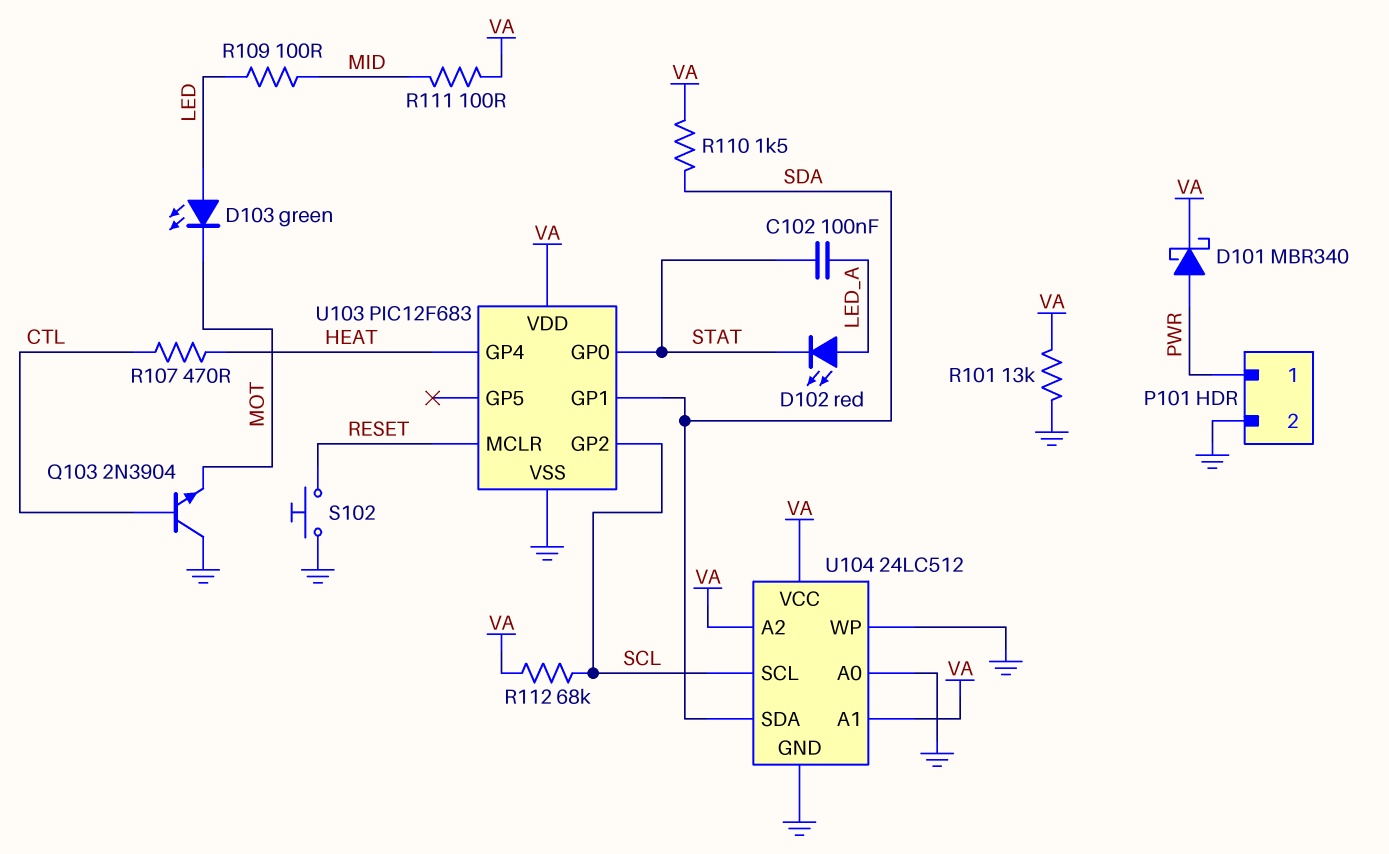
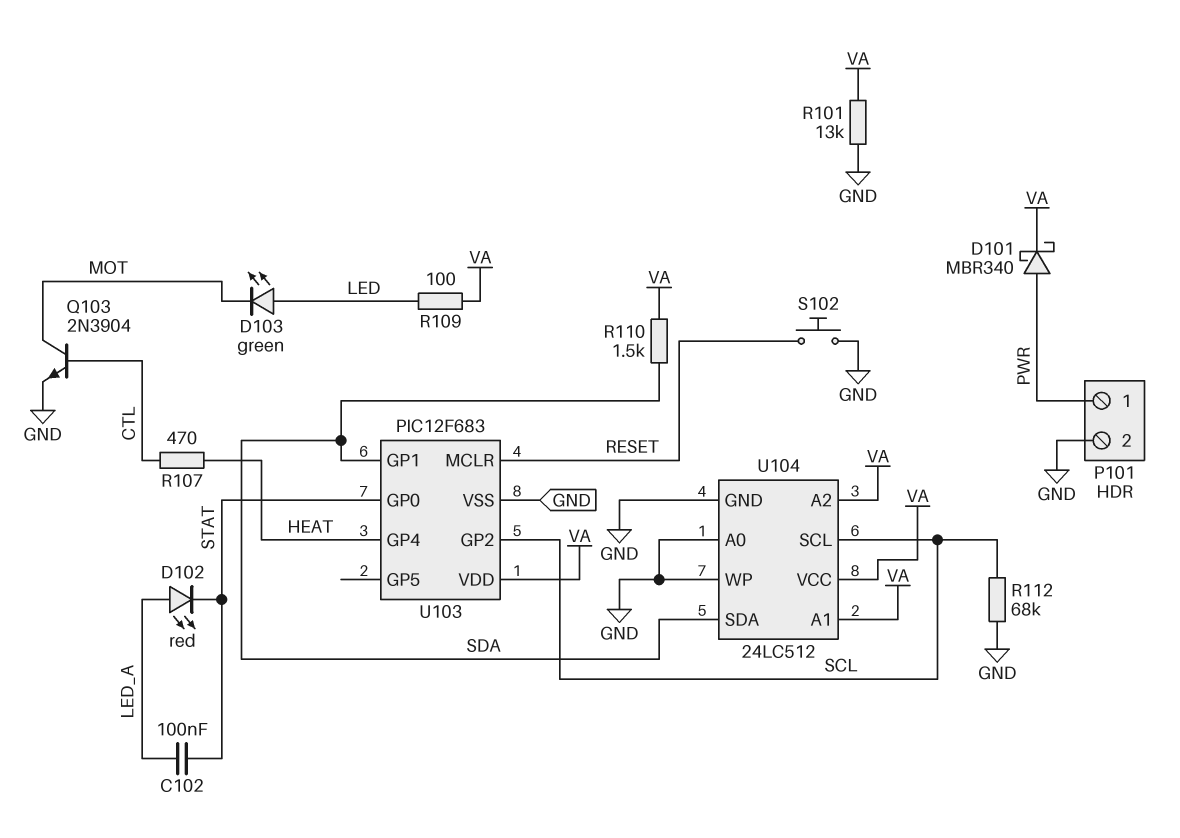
Q103: NPN 2N3904 (B CTL, C GND, E MOT) -> NPN 2N3904 (B CTL, C MOT, E GND)
R109: 100 (LED, MID) -> 100 (LED, VA)
R111: 100 (MID, VA) -> none
R112: 68k (SCL, VA) -> 68k (GND, SCL)

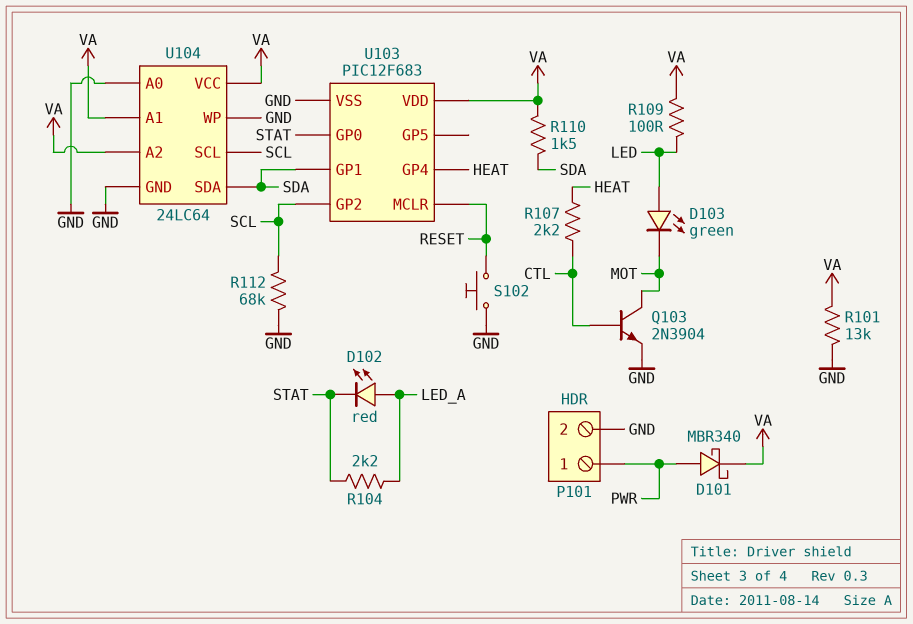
C102: 100nF (LED_A, STAT) -> none
R104: none -> 2.2k (LED_A, STAT)
R107: 470 (CTL, HEAT) -> 2.2k (CTL, HEAT)
U104: 24LC512 -> 24LC64

